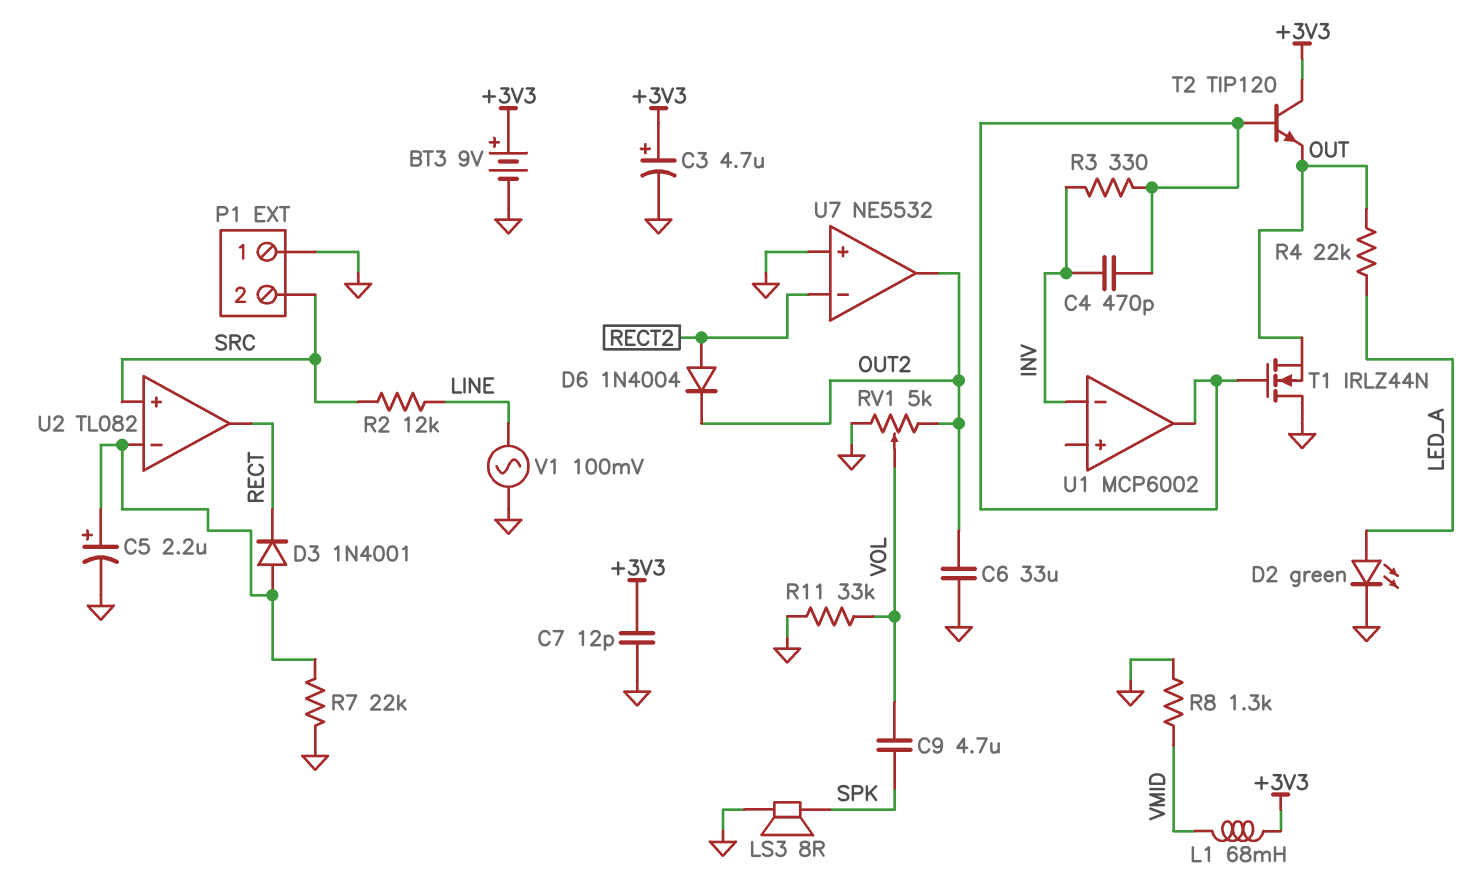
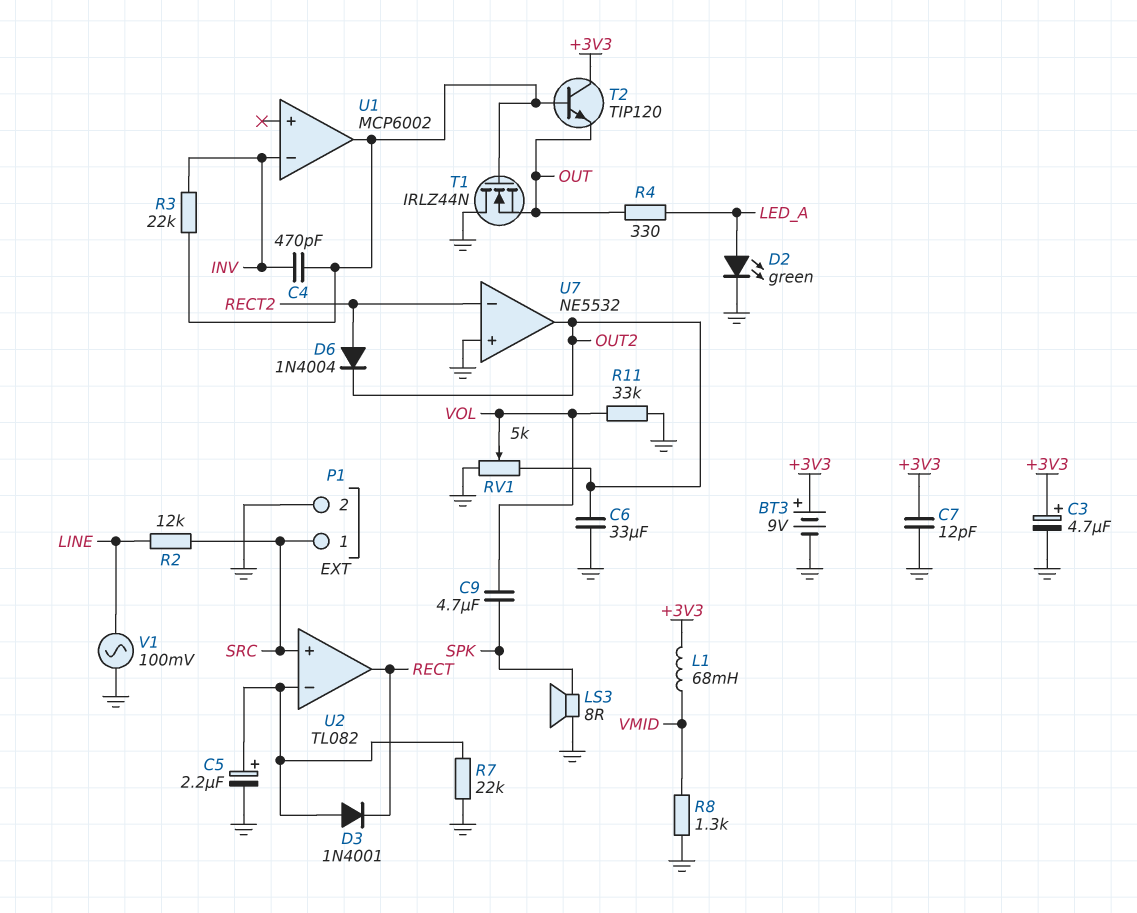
P1 pin 1: GND -> SRC
P1 pin 2: SRC -> GND
R3: 330 (INV, U1/out) -> 22k (INV, U1/out)
R4: 22k (LED_A, OUT) -> 330 (LED_A, OUT)

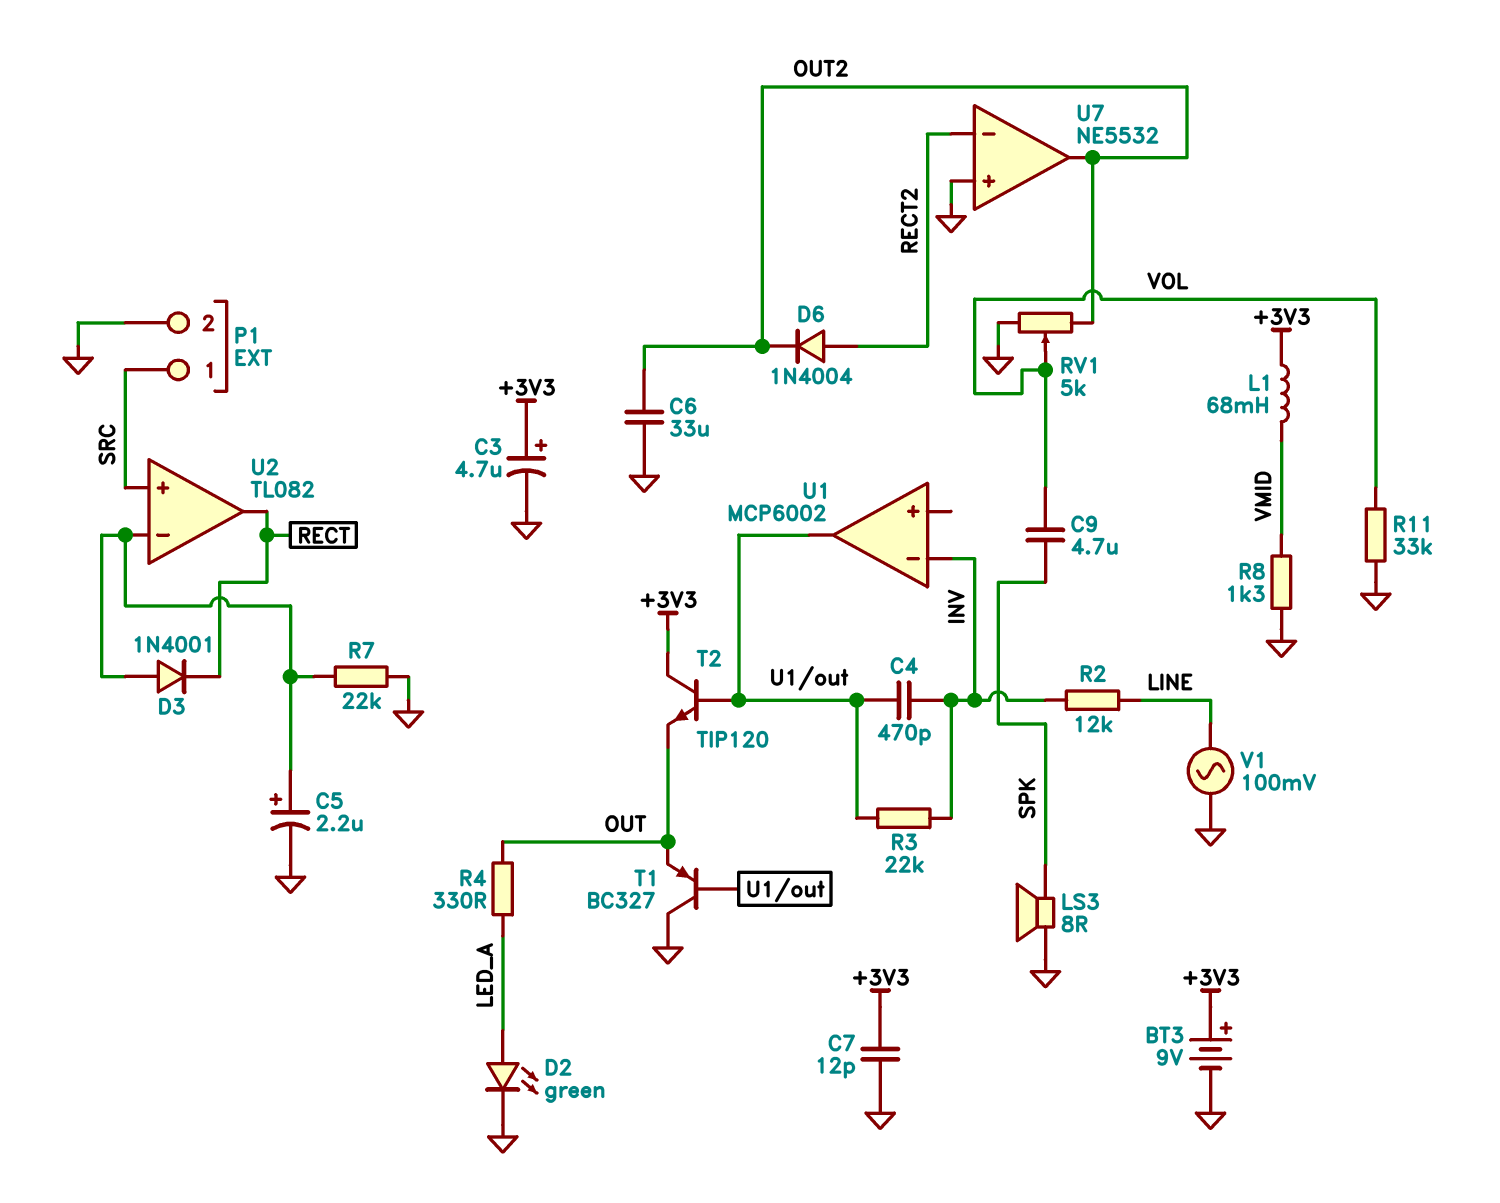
R2: 12k (LINE, SRC) -> 12k (INV, LINE)
T1: NMOS IRLZ44N (G U1/out, D GND, S OUT) -> PNP BC327 (B U1/out, C GND, E OUT)

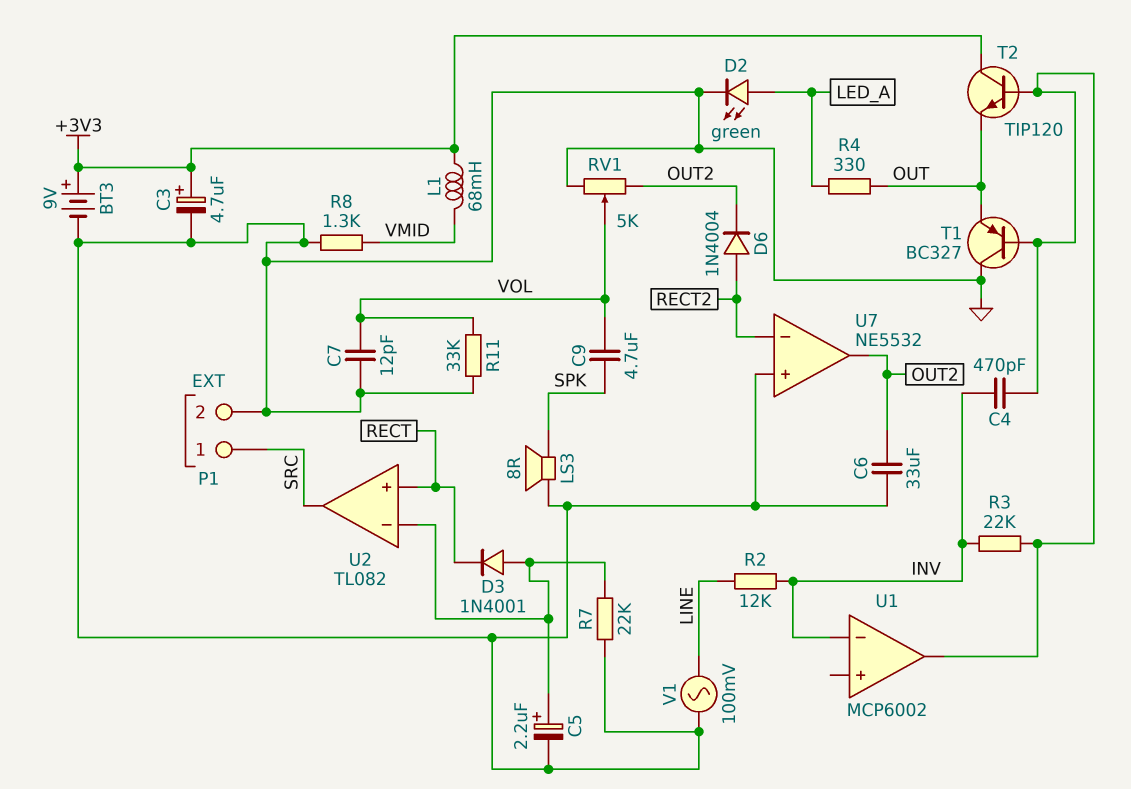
C7: 12pF (+3V3, GND) -> 12pF (GND, VOL)
U2 pin in+: SRC -> RECT
U2 pin out: RECT -> SRC

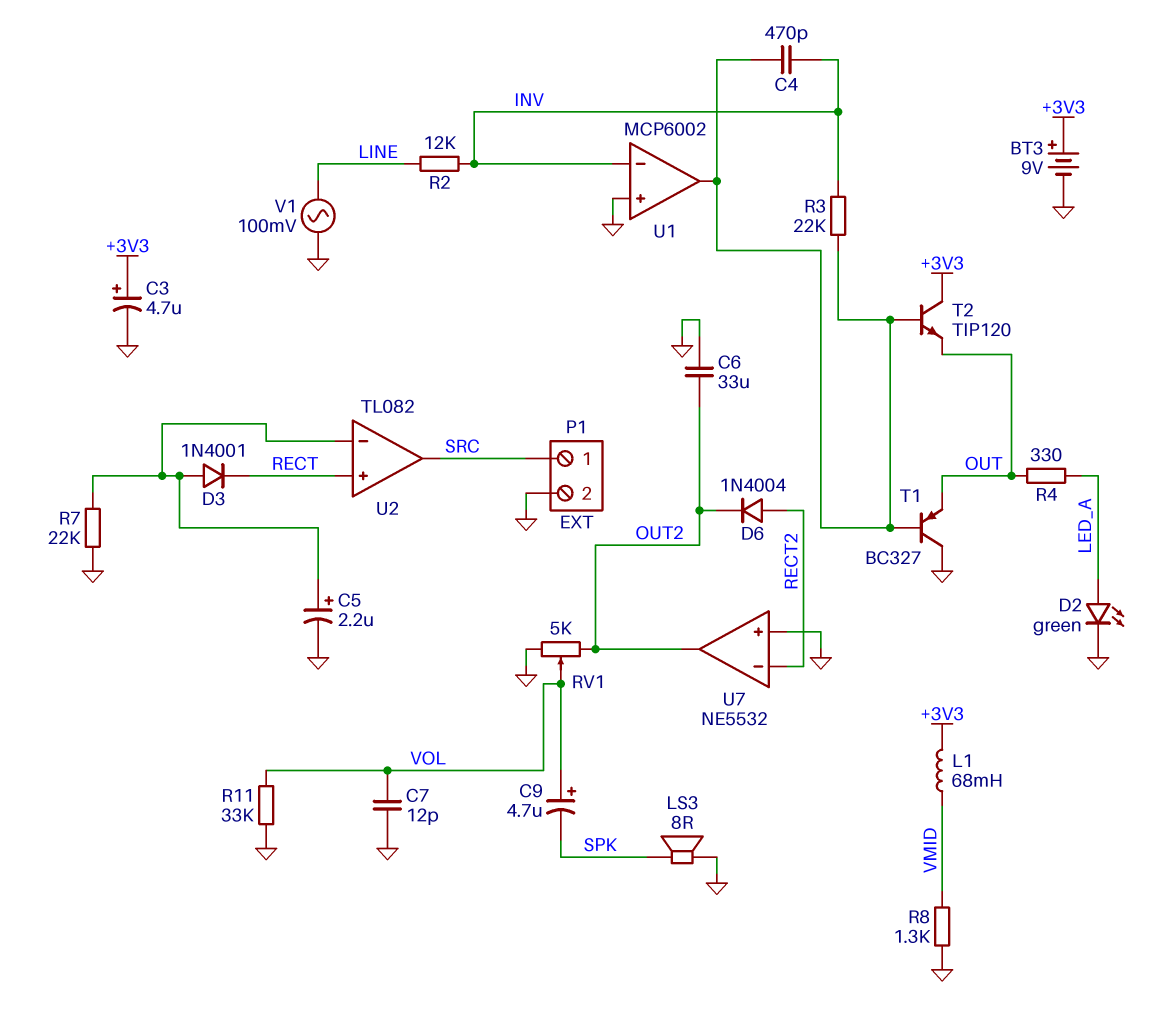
C9: 4.7uF (SPK, VOL) -> 4.7uF (plus VOL, minus SPK)
U1 pin in+: none -> GND

